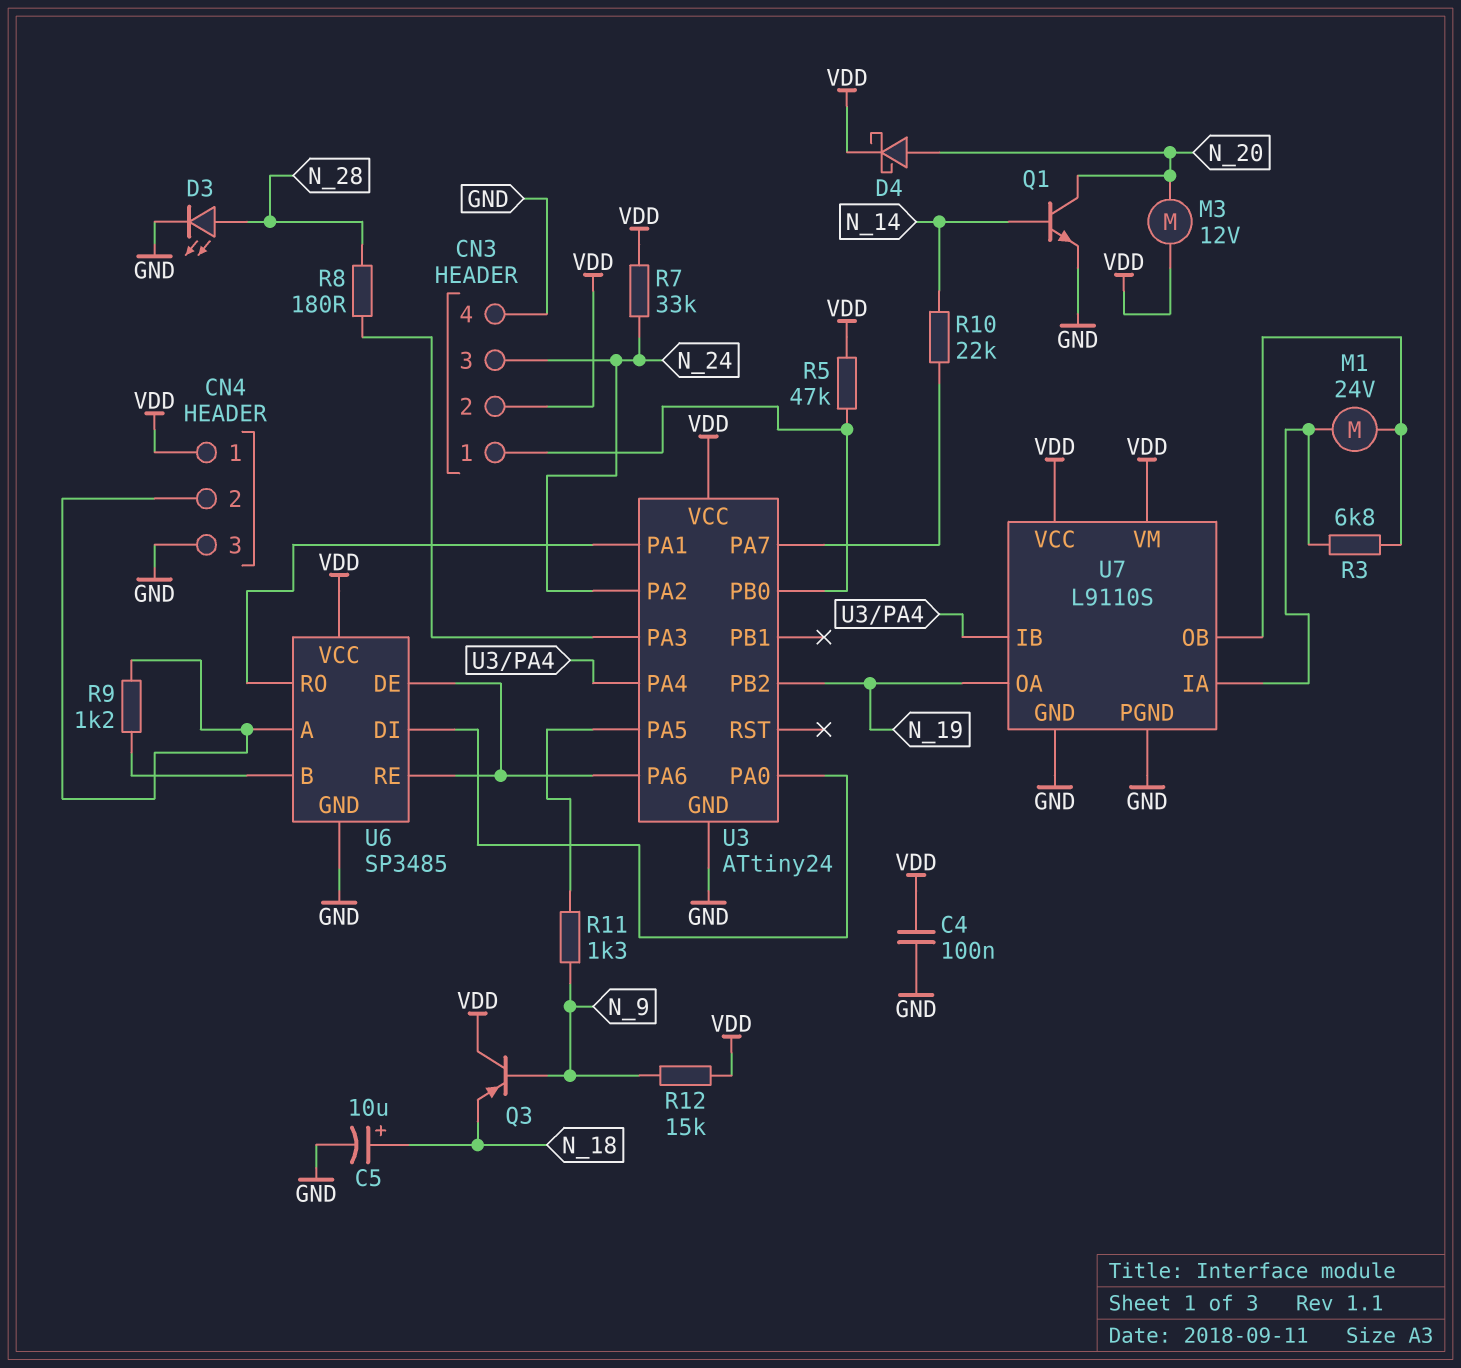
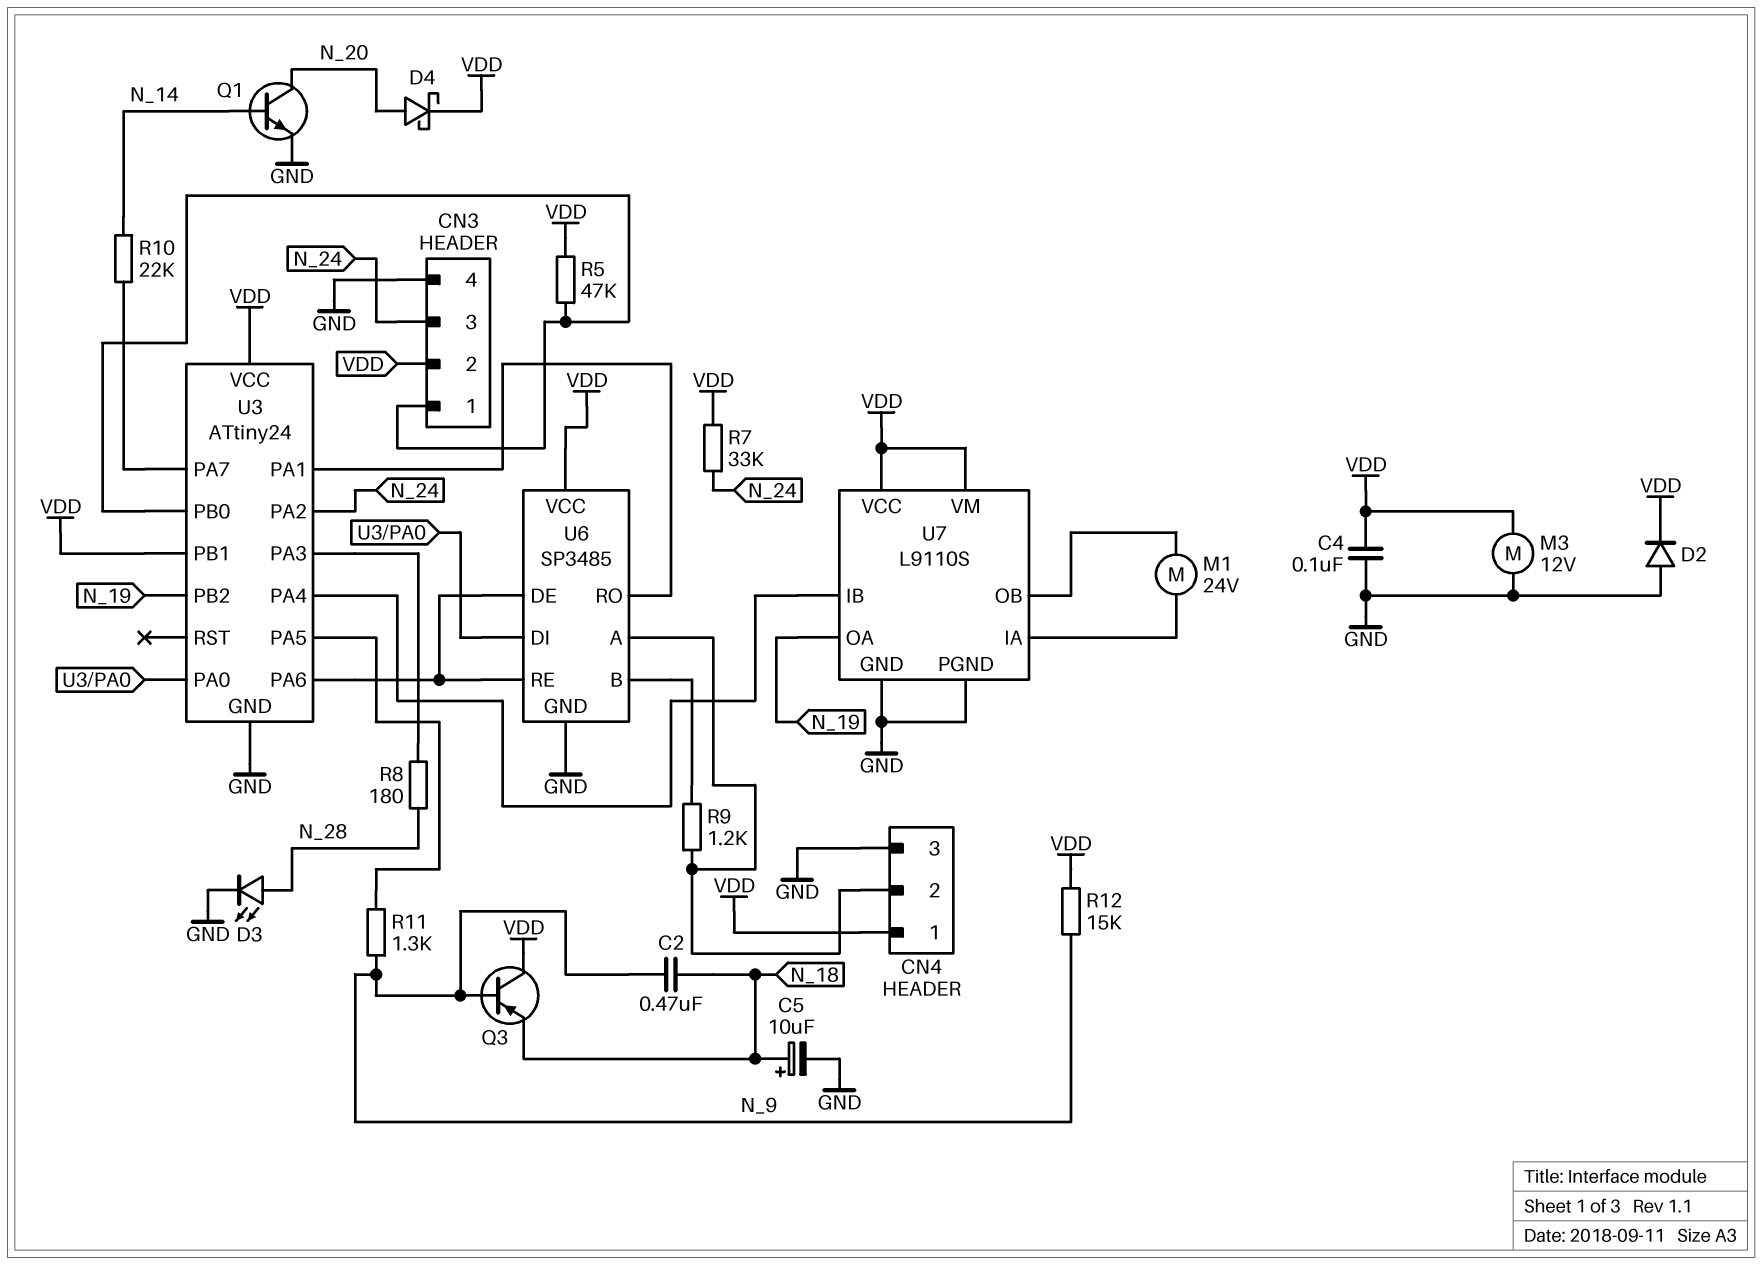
C2: none -> 470nF (N_9, N_18)
D2: none -> diode (A GND, K VDD)
M3: motor 12V (N_20, VDD) -> motor 12V (GND, VDD)
R3: 6.8k (U7/IA, U7/OB) -> none
U3 pin PB1: none -> VDD

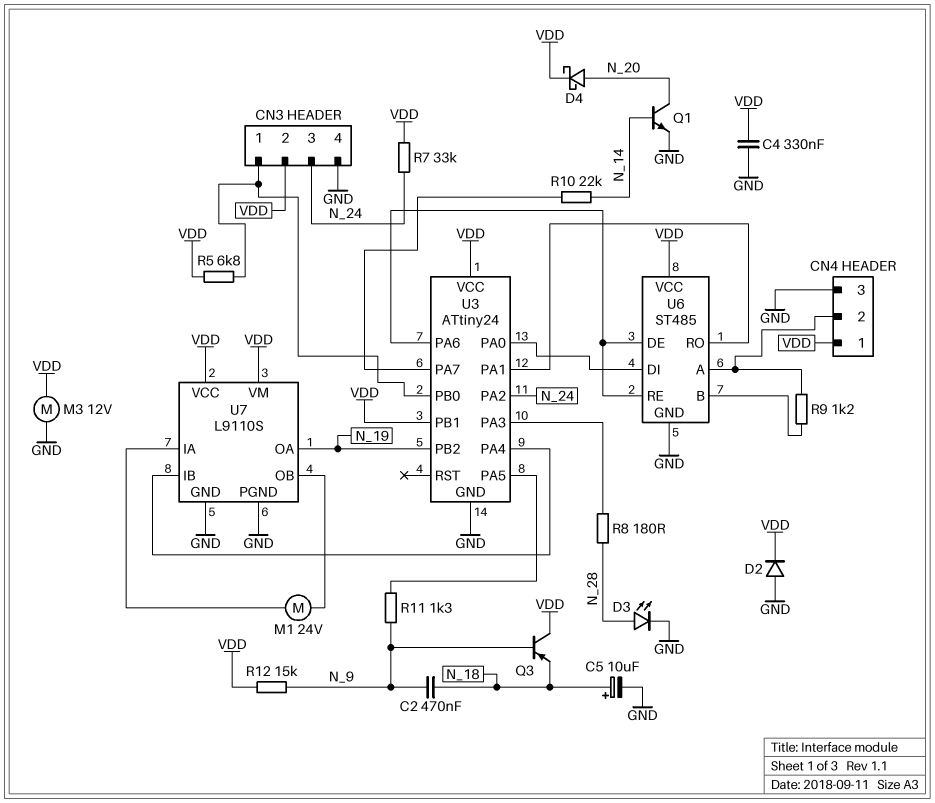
C4: 100nF (GND, VDD) -> 330nF (GND, VDD)
R5: 47k (CN3/1, VDD) -> 6.8k (CN3/1, VDD)
U6: SP3485 -> ST485

